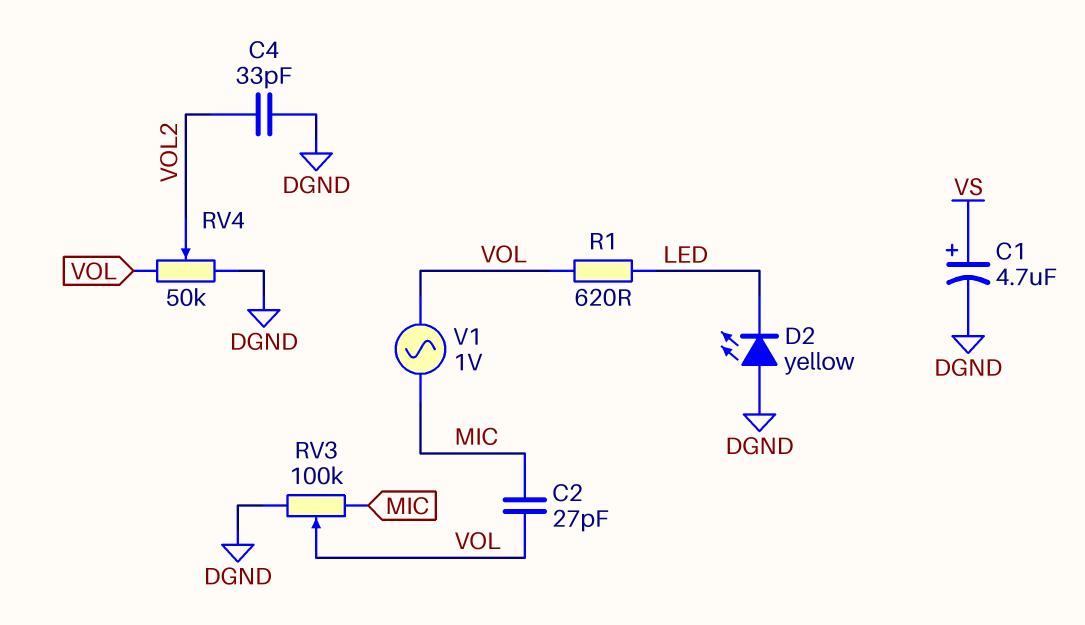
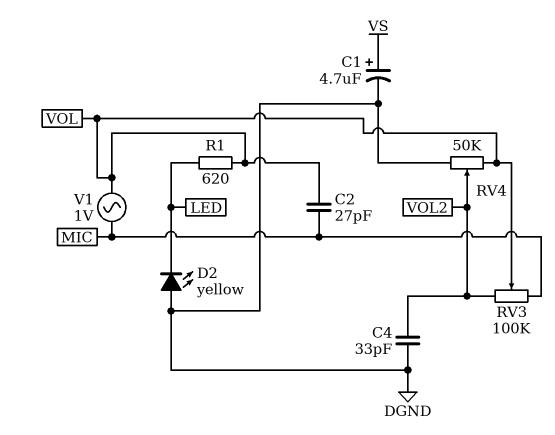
RV3: 100k (DGND, MIC, wiper VOL) -> 100k (MIC, VOL2, wiper VOL)

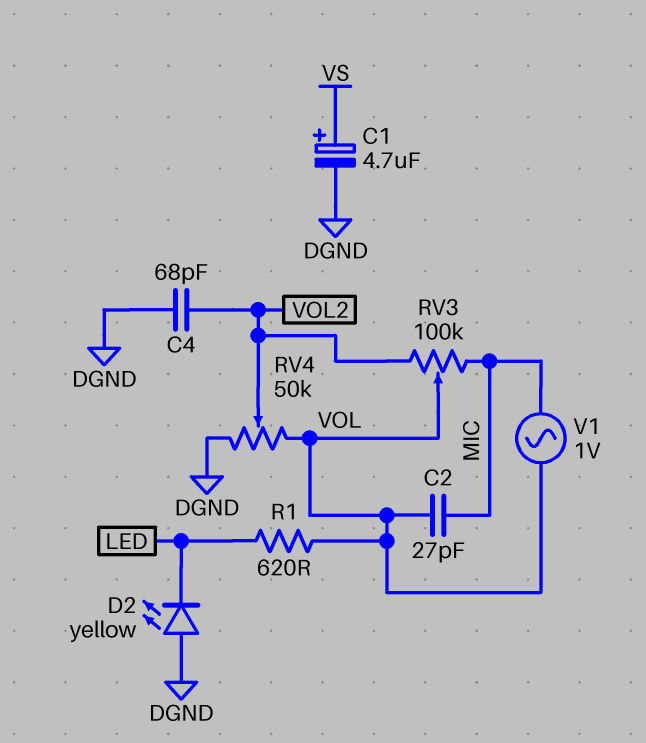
C4: 33pF (DGND, VOL2) -> 68pF (DGND, VOL2)

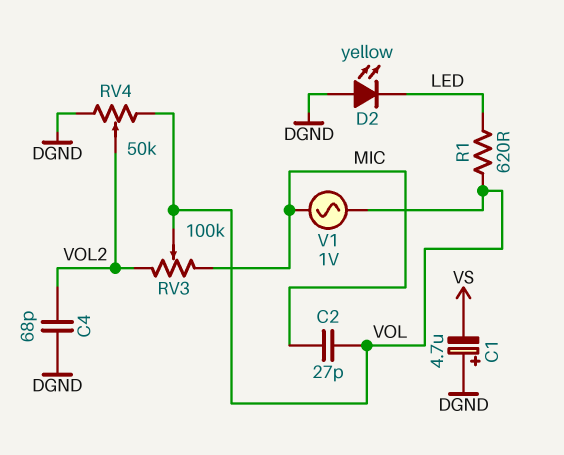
C1: 4.7uF (plus VS, minus DGND) -> 4.7uF (plus DGND, minus VS)

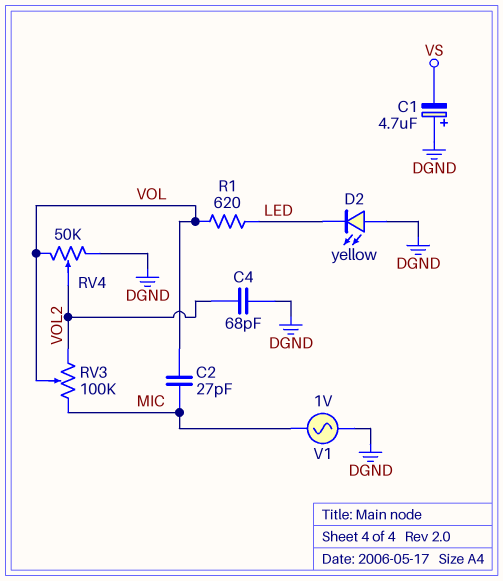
V1: AC 1V (MIC, VOL) -> AC 1V (DGND, MIC)

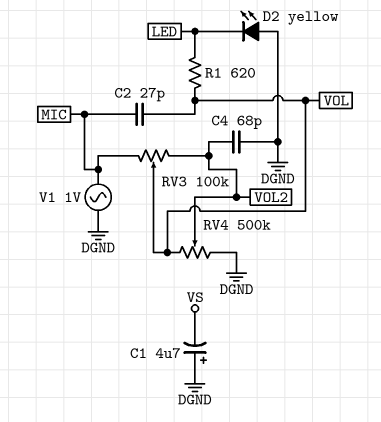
RV4: 50k (DGND, VOL, wiper VOL2) -> 500k (DGND, VOL, wiper VOL2)

